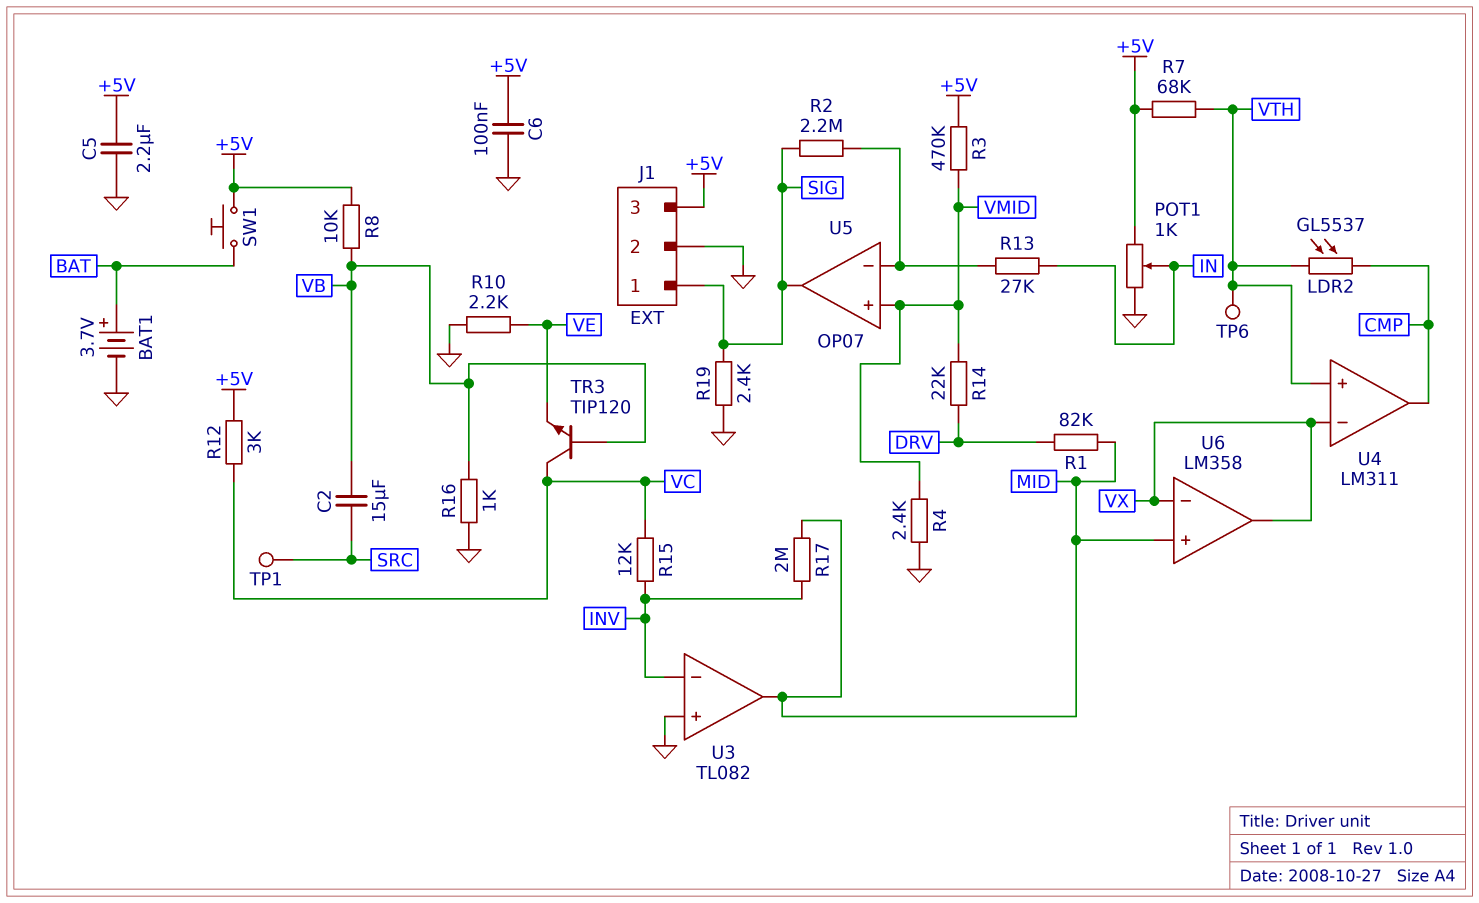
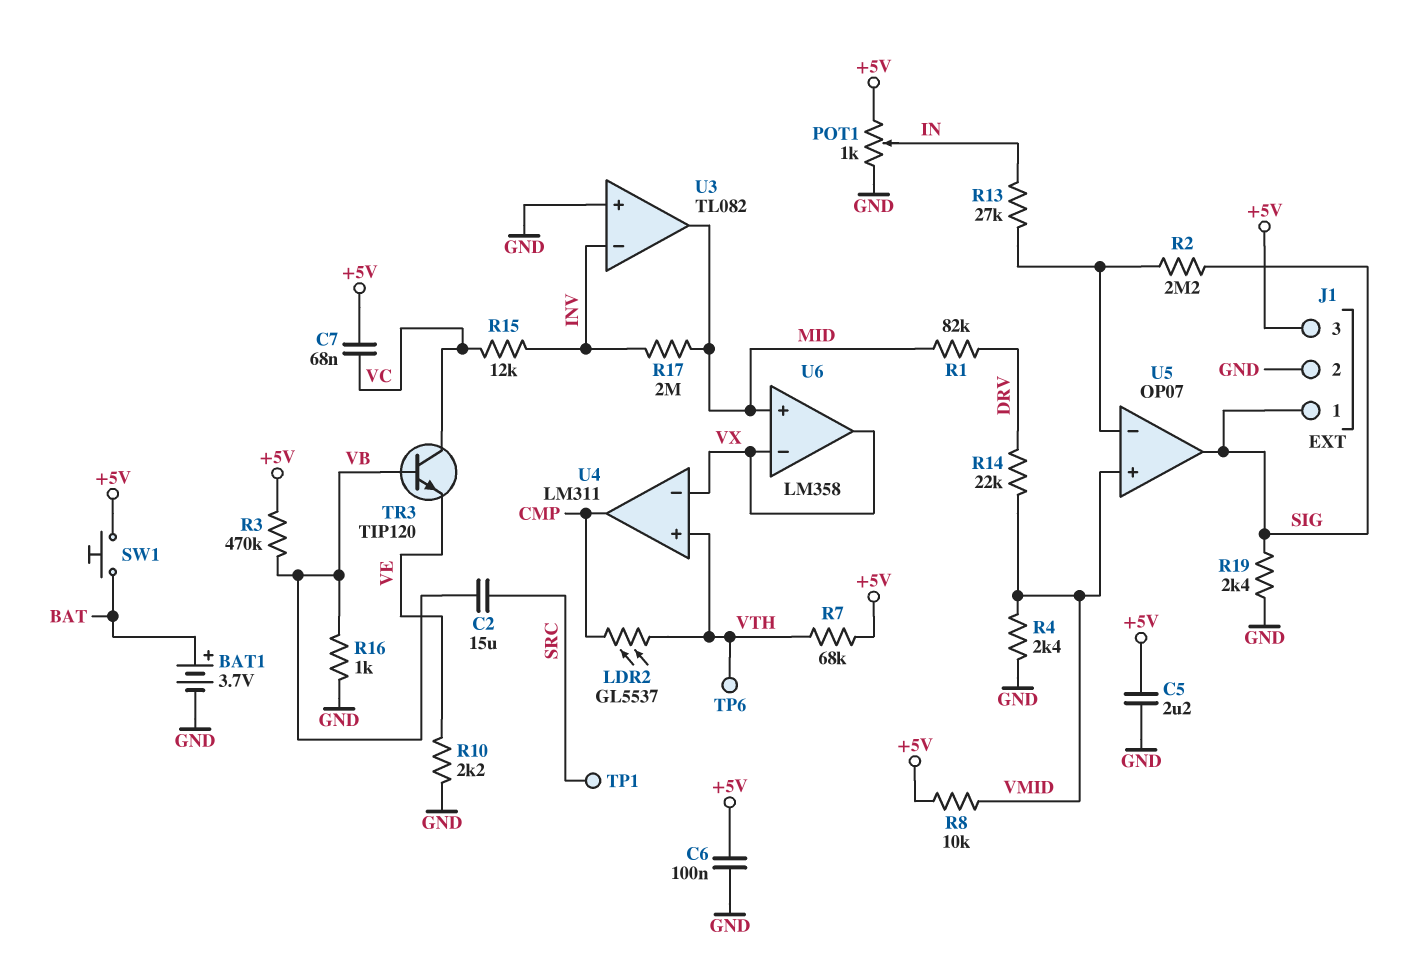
C7: none -> 68nF (+5V, VC)
R3: 470k (+5V, VMID) -> 470k (+5V, VB)
R8: 10k (+5V, VB) -> 10k (+5V, VMID)
R12: 3k (+5V, VC) -> none

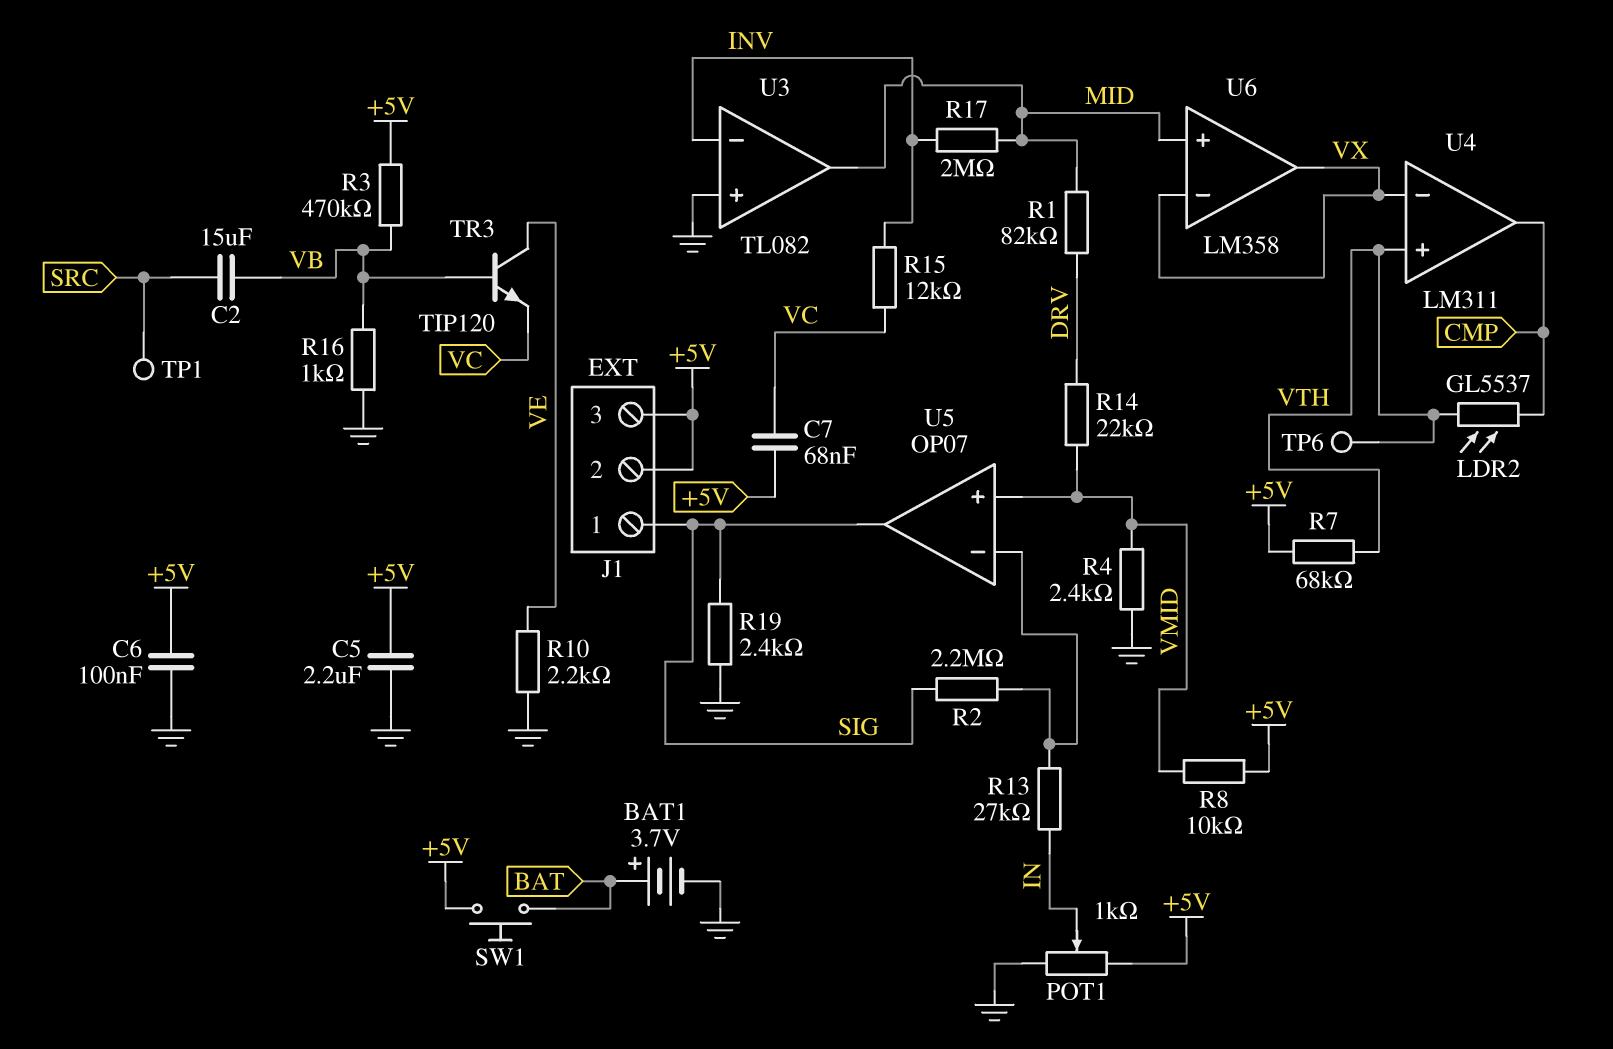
J1 pin 2: GND -> +5V
TR3: NPN TIP120 (B VB, C VC, E VE) -> NPN TIP120 (B VB, C VE, E VC)

